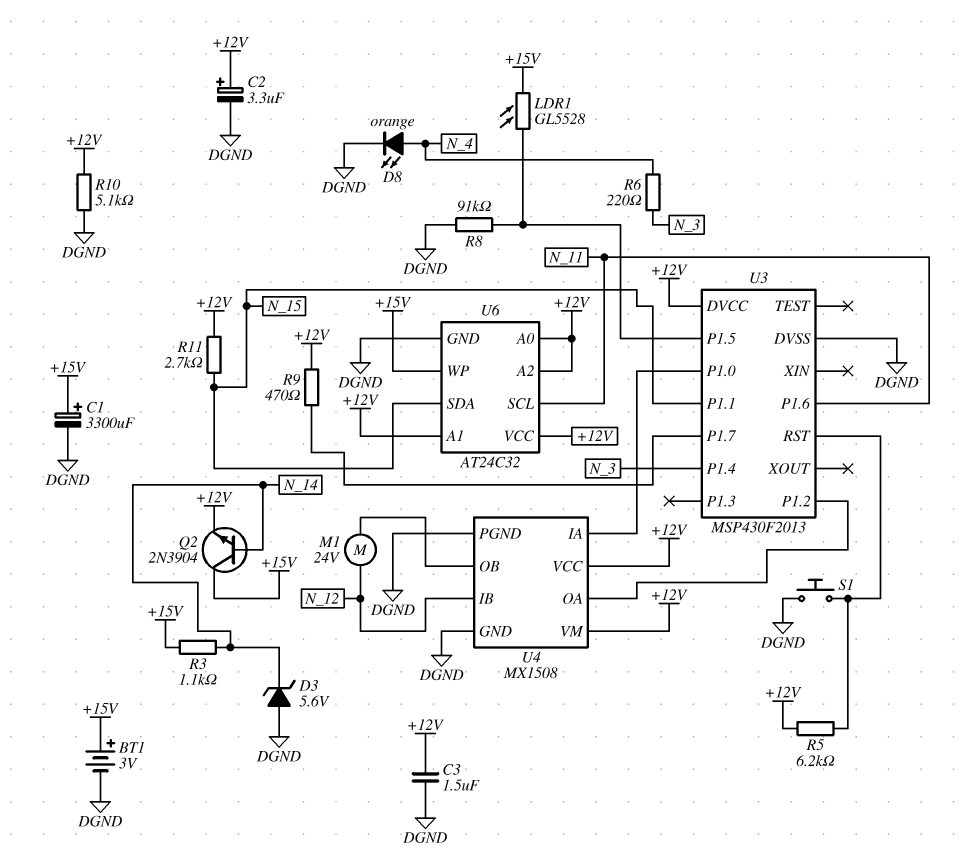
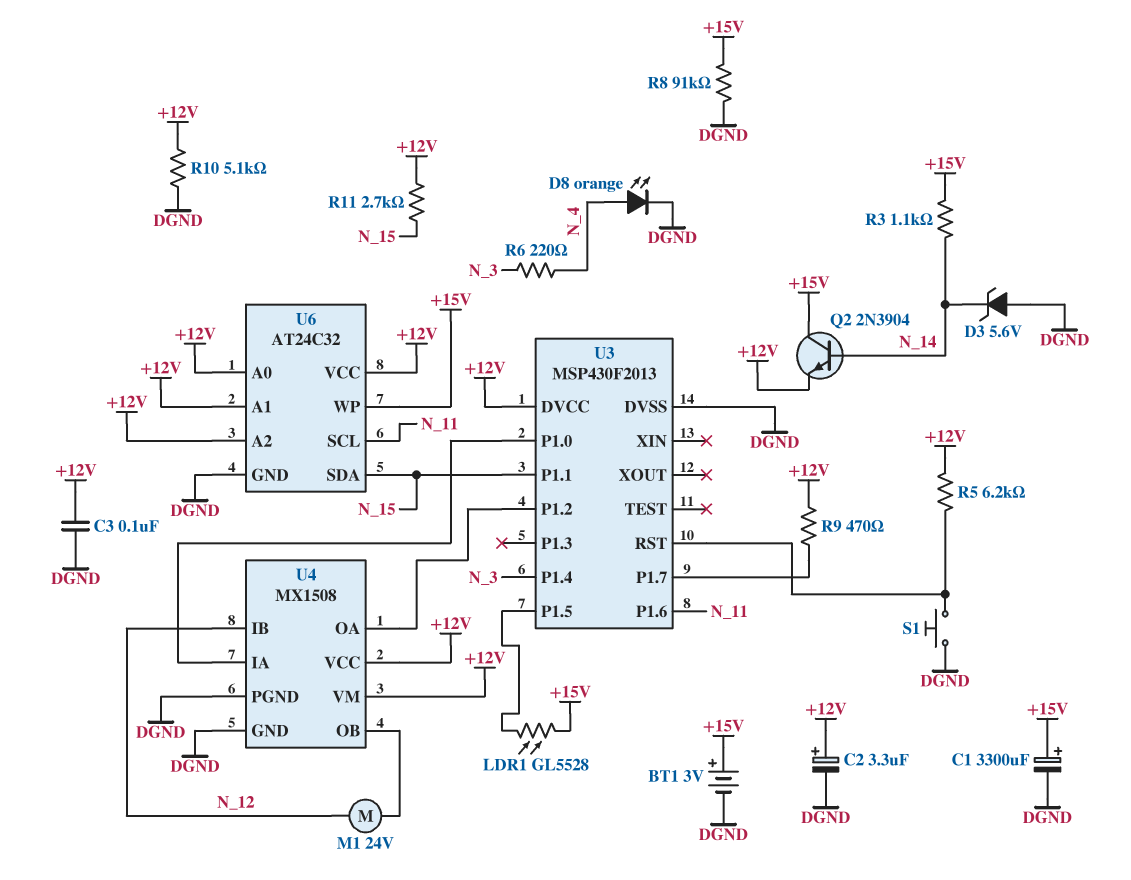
C3: 1.5uF (+12V, DGND) -> 100nF (+12V, DGND)
R8: 91k (DGND, U3/P1.5) -> 91k (+15V, DGND)

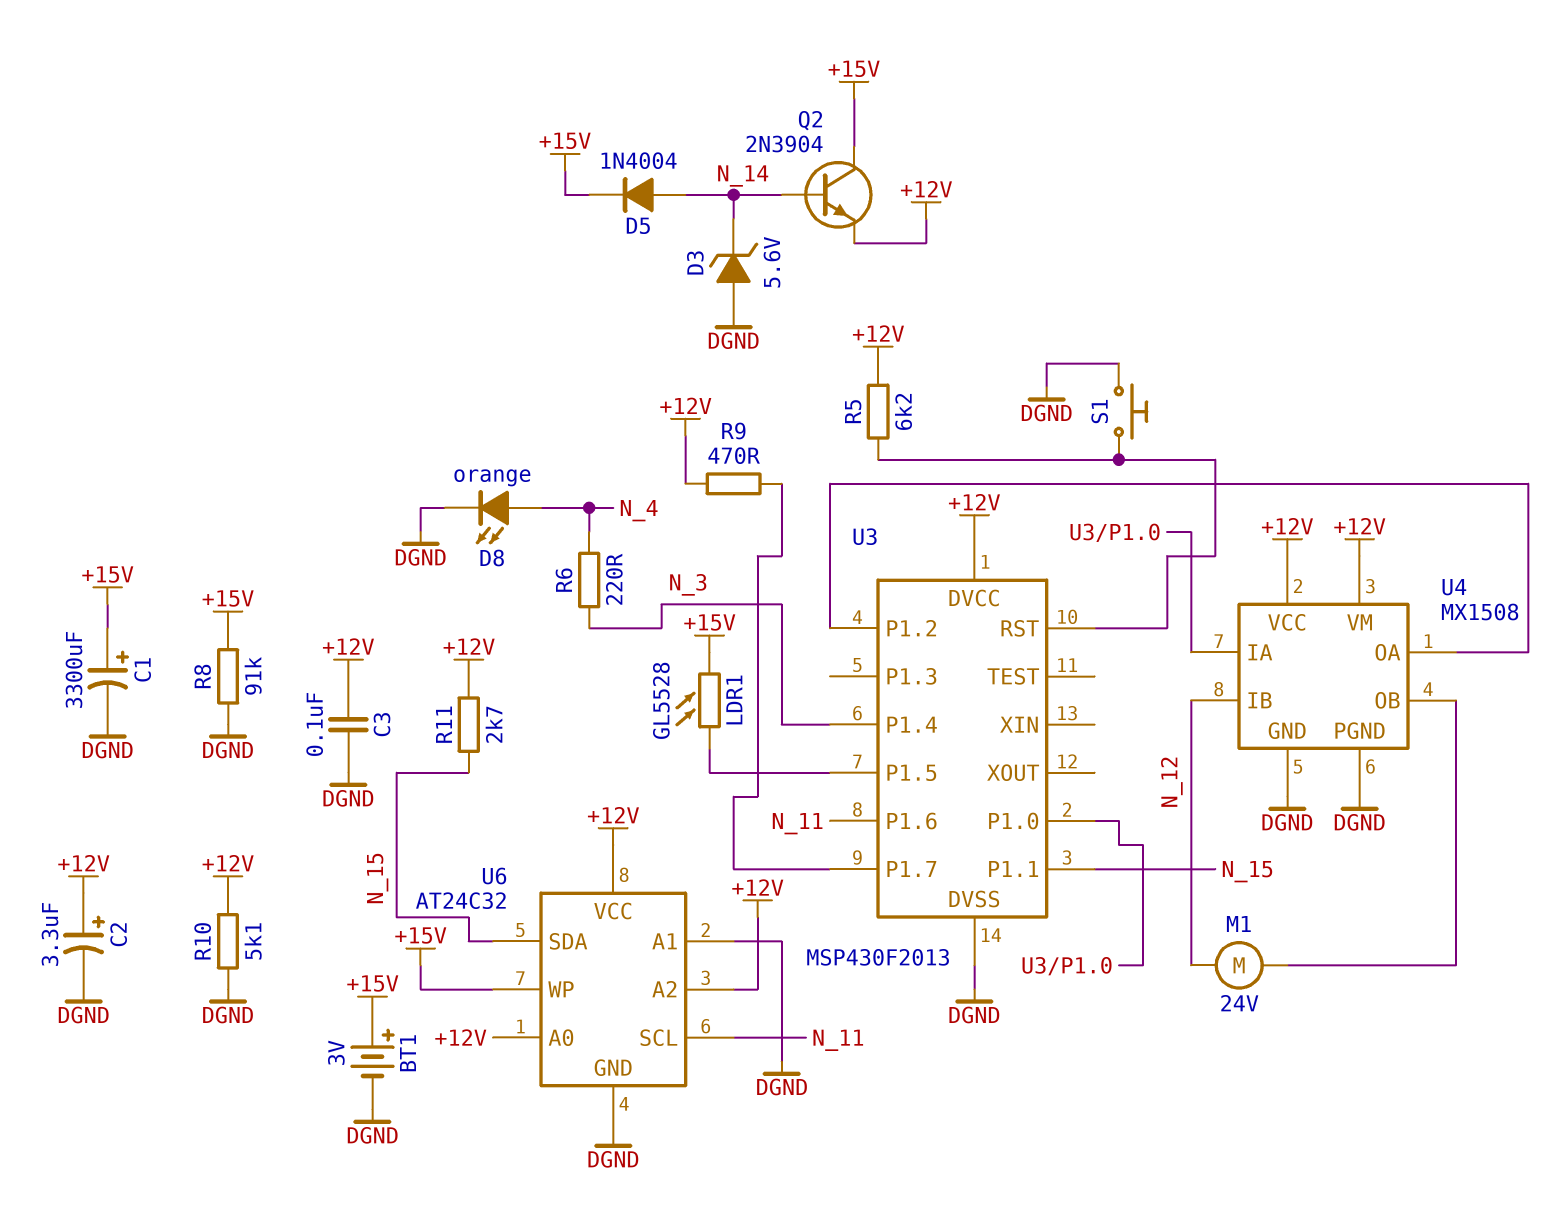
D5: none -> diode 1N4004 (A N_14, K +15V)
R3: 1.1k (+15V, N_14) -> none
U6 pin A1: +12V -> DGND

